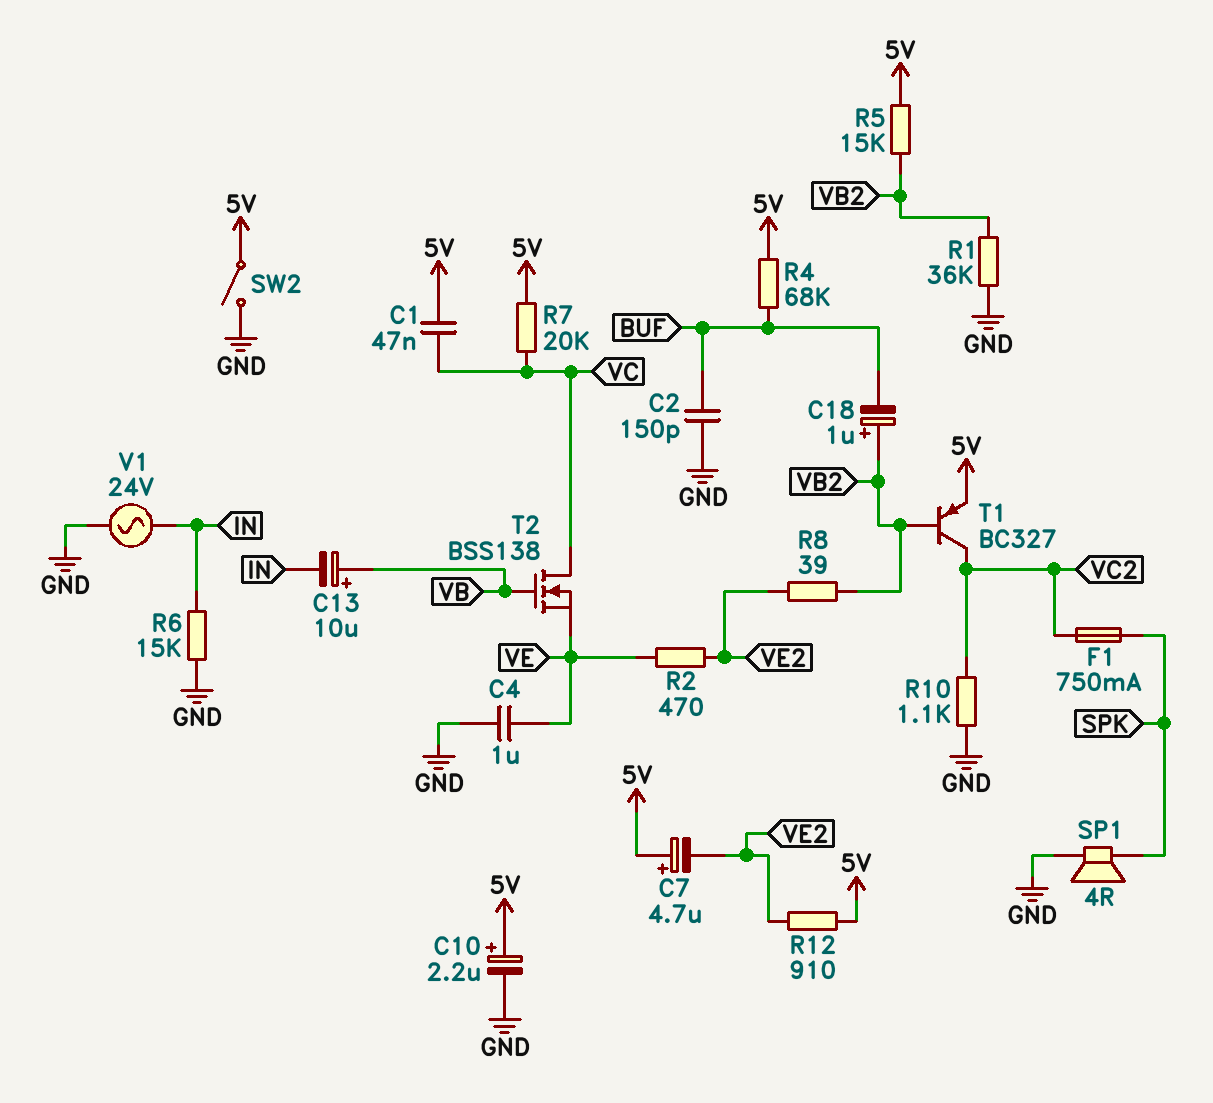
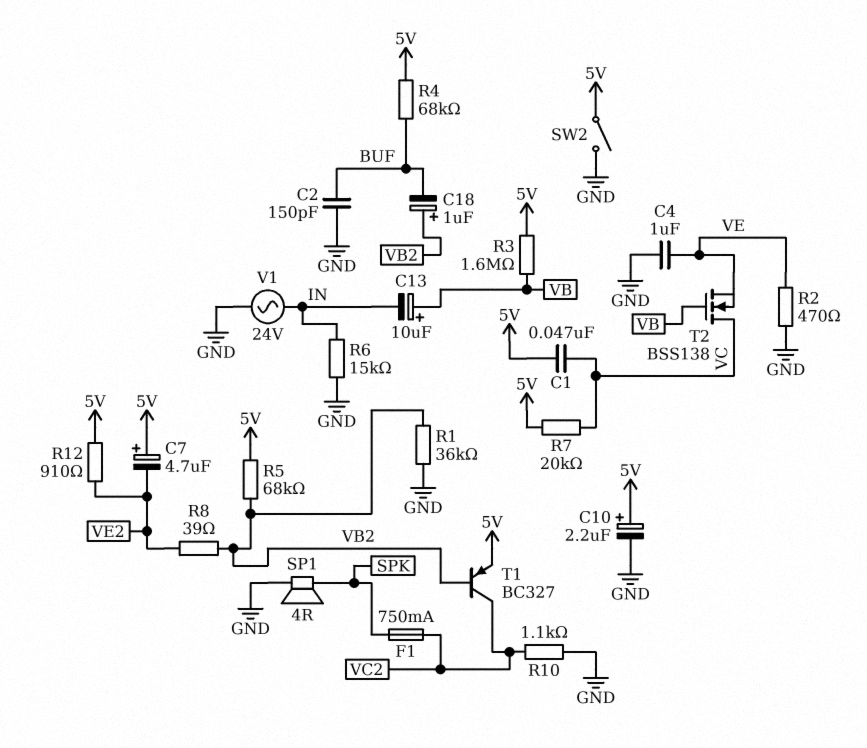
R2: 470 (VE, VE2) -> 470 (GND, VE)
R3: none -> 1.6M (5V, VB)
R5: 15k (5V, VB2) -> 68k (5V, VB2)

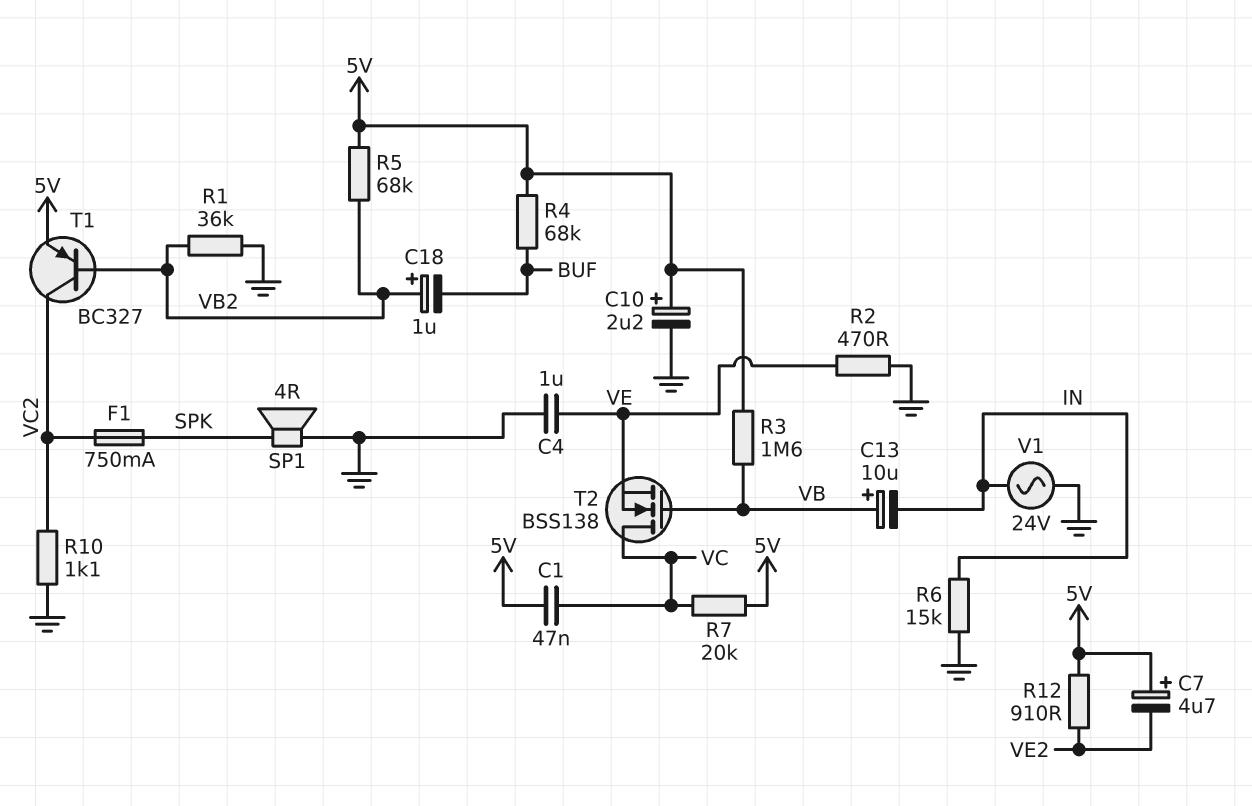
C2: 150pF (BUF, GND) -> none
R8: 39 (VB2, VE2) -> none
SW2: switch (5V, GND) -> none

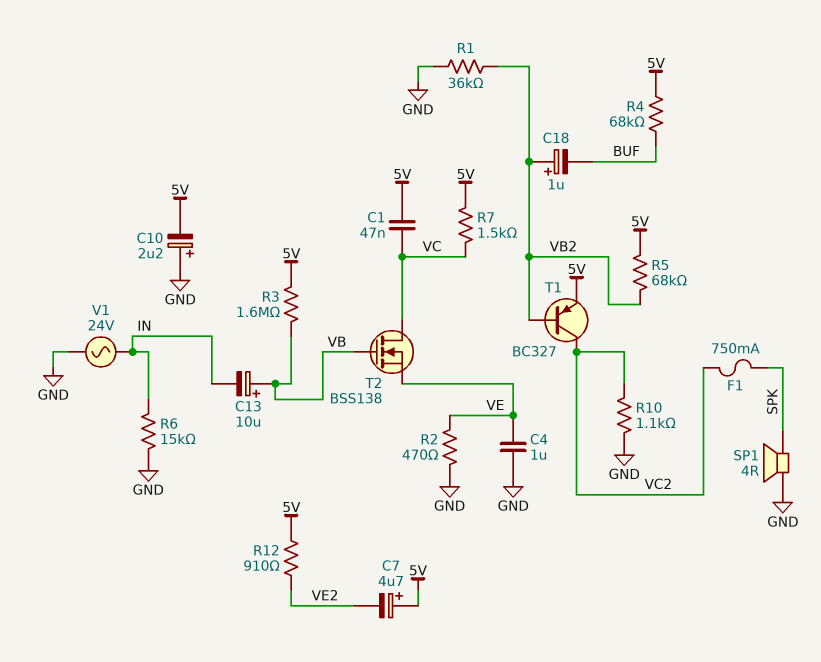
C10: 2.2uF (plus 5V, minus GND) -> 2.2uF (plus GND, minus 5V)
R7: 20k (5V, VC) -> 1.5k (5V, VC)

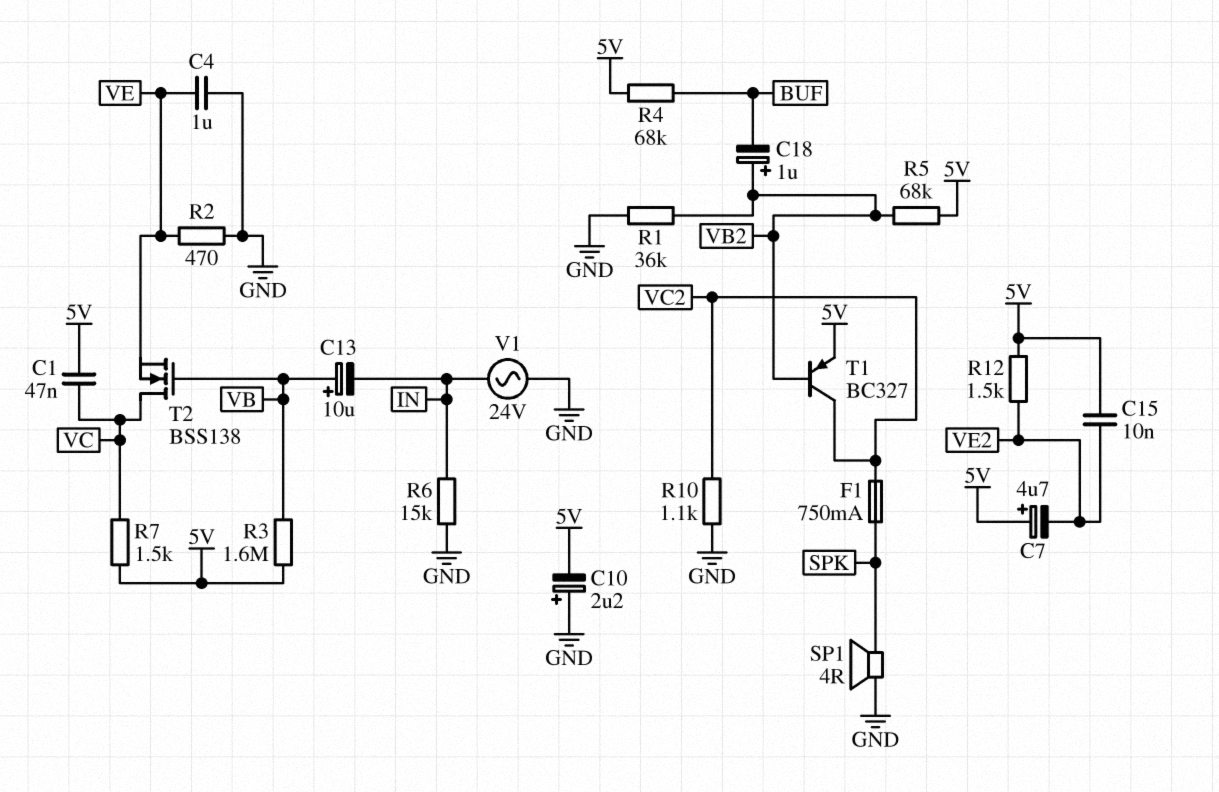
C15: none -> 10nF (5V, VE2)
R12: 910 (5V, VE2) -> 1.5k (5V, VE2)

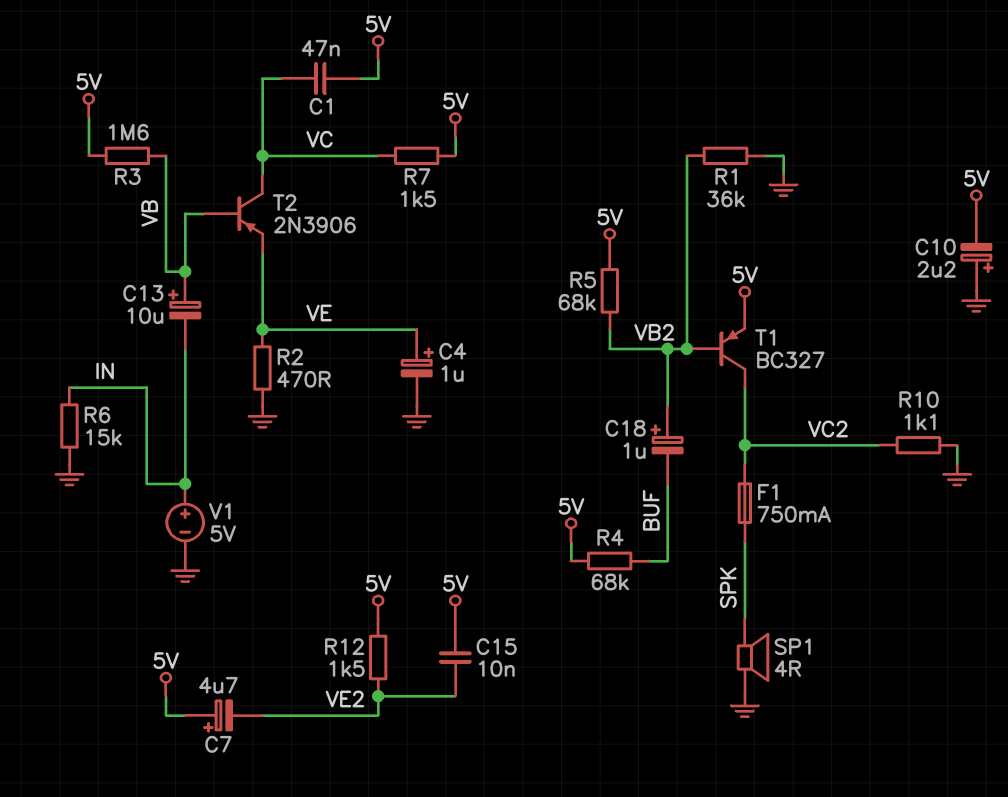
C4: 1uF (GND, VE) -> 1uF (plus VE, minus GND)
T2: NMOS BSS138 (G VB, D VC, S VE) -> PNP 2N3906 (B VB, C VC, E VE)
V1: AC 24V (GND, IN) -> 5V (plus IN, minus GND)

